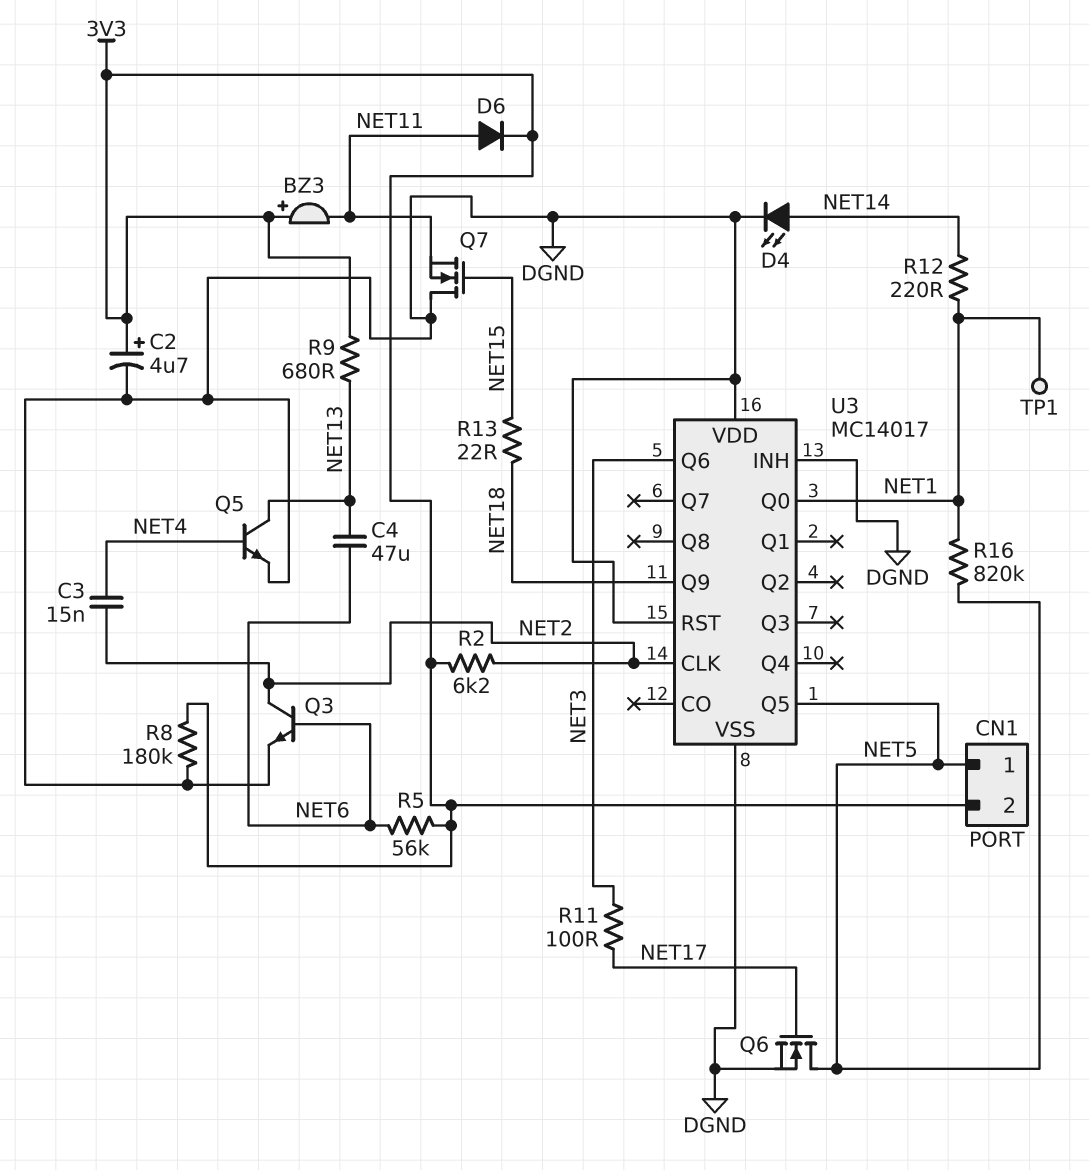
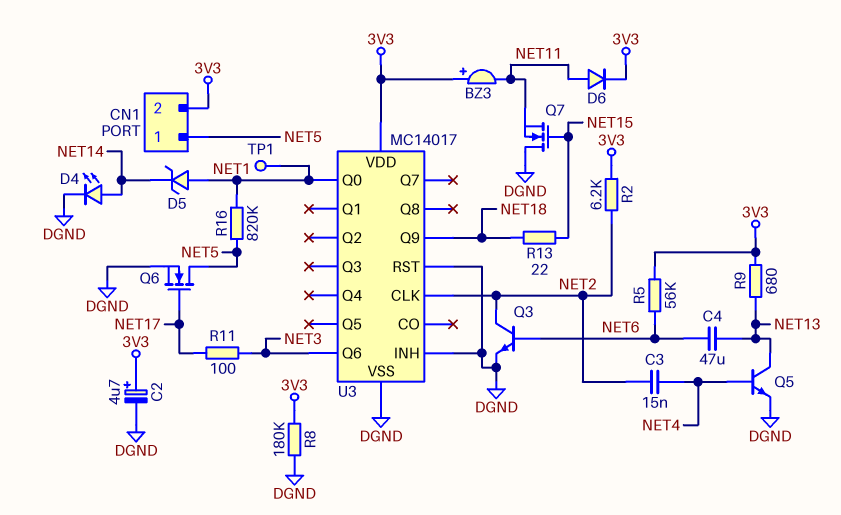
D5: none -> zener (A NET1, K NET14)
R12: 220 (NET1, NET14) -> none
U3 pin Q5: NET5 -> none
U3 pin VDD: DGND -> 3V3

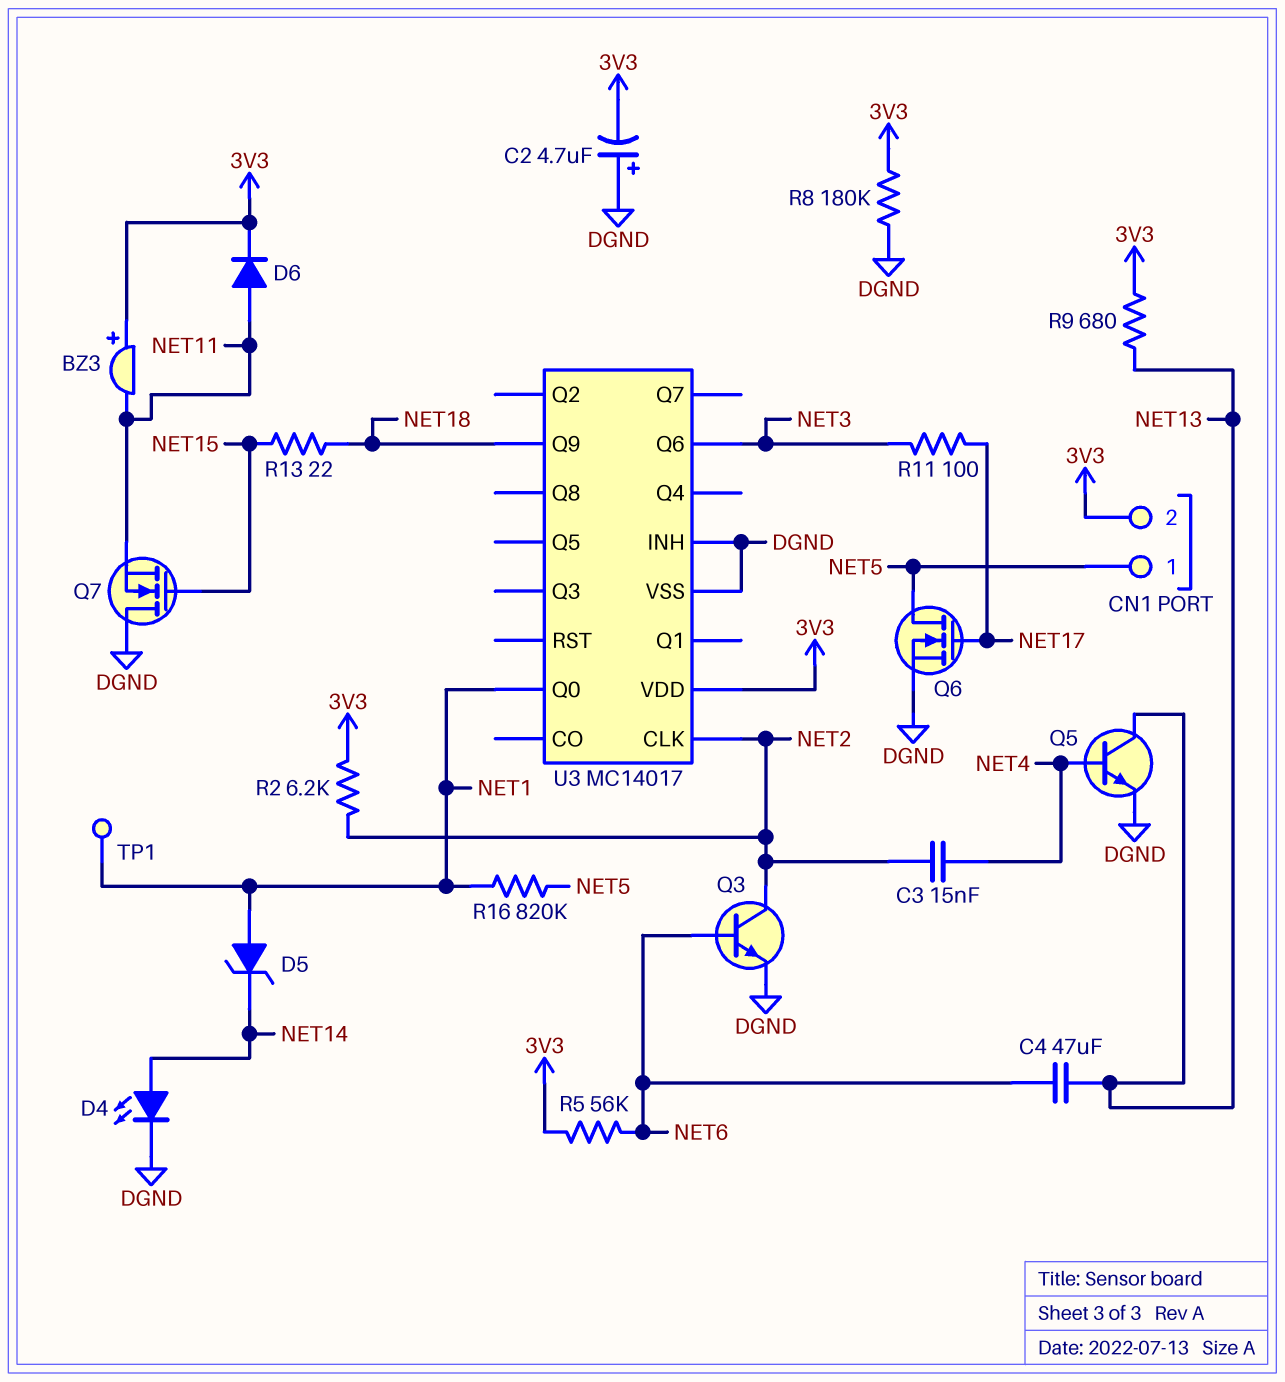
C2: 4.7uF (plus 3V3, minus DGND) -> 4.7uF (plus DGND, minus 3V3)
U3 pin RST: DGND -> none

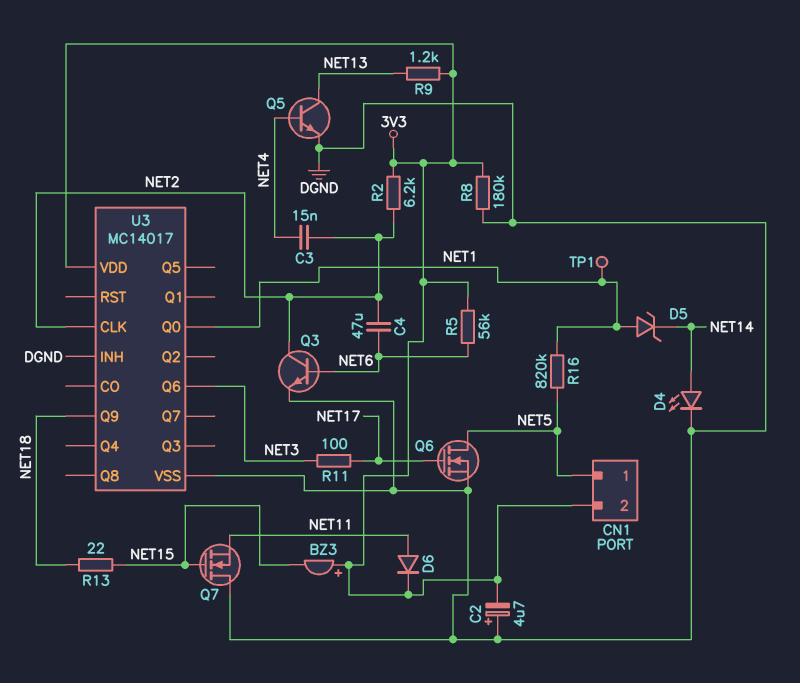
BZ3: buzzer (plus 3V3, minus NET11) -> buzzer (plus 3V3, minus NET15)
C4: 47uF (NET6, NET13) -> 47uF (NET2, NET6)
R9: 680 (3V3, NET13) -> 1.2k (3V3, NET13)

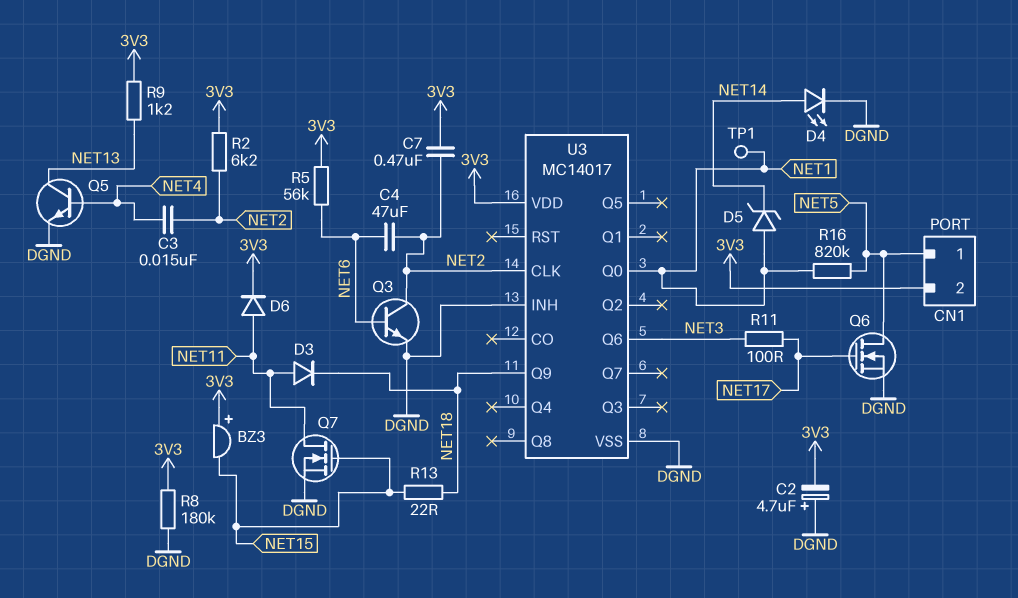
C7: none -> 470nF (3V3, NET2)
D3: none -> diode (A NET11, K NET18)
Q7: NMOS (G NET15, D DGND, S NET11) -> NMOS (G NET15, D NET11, S DGND)

